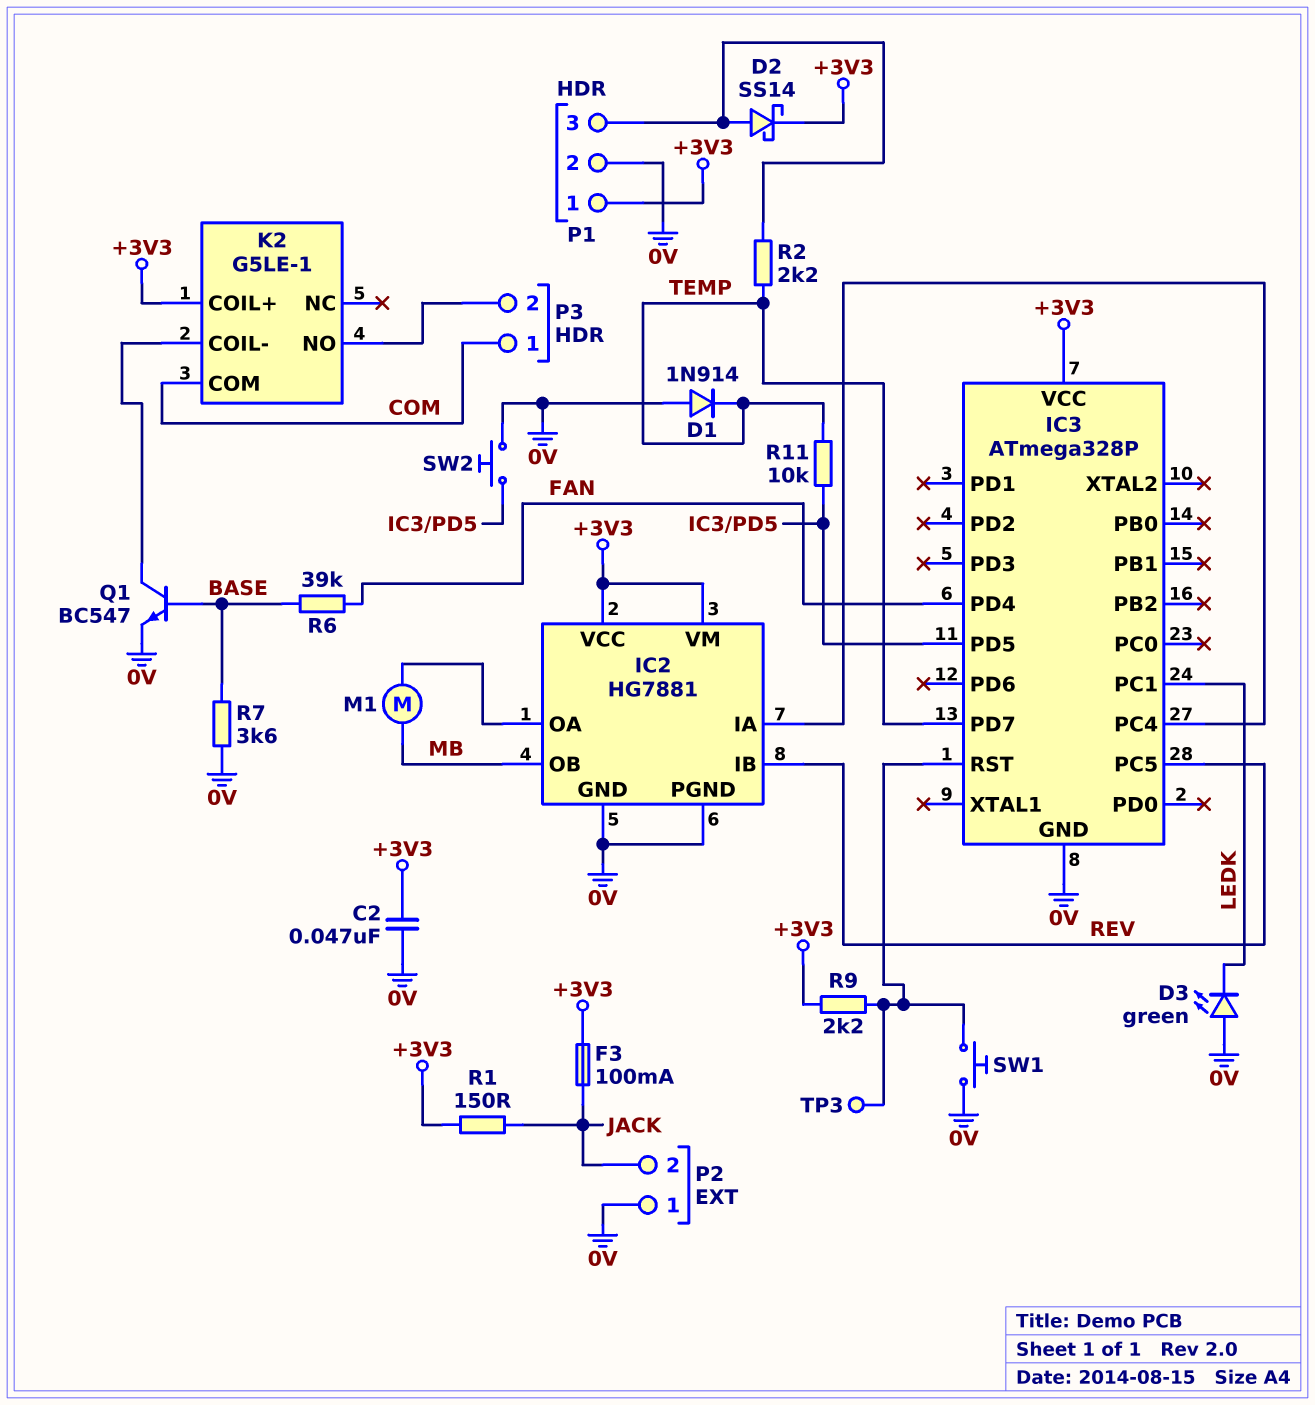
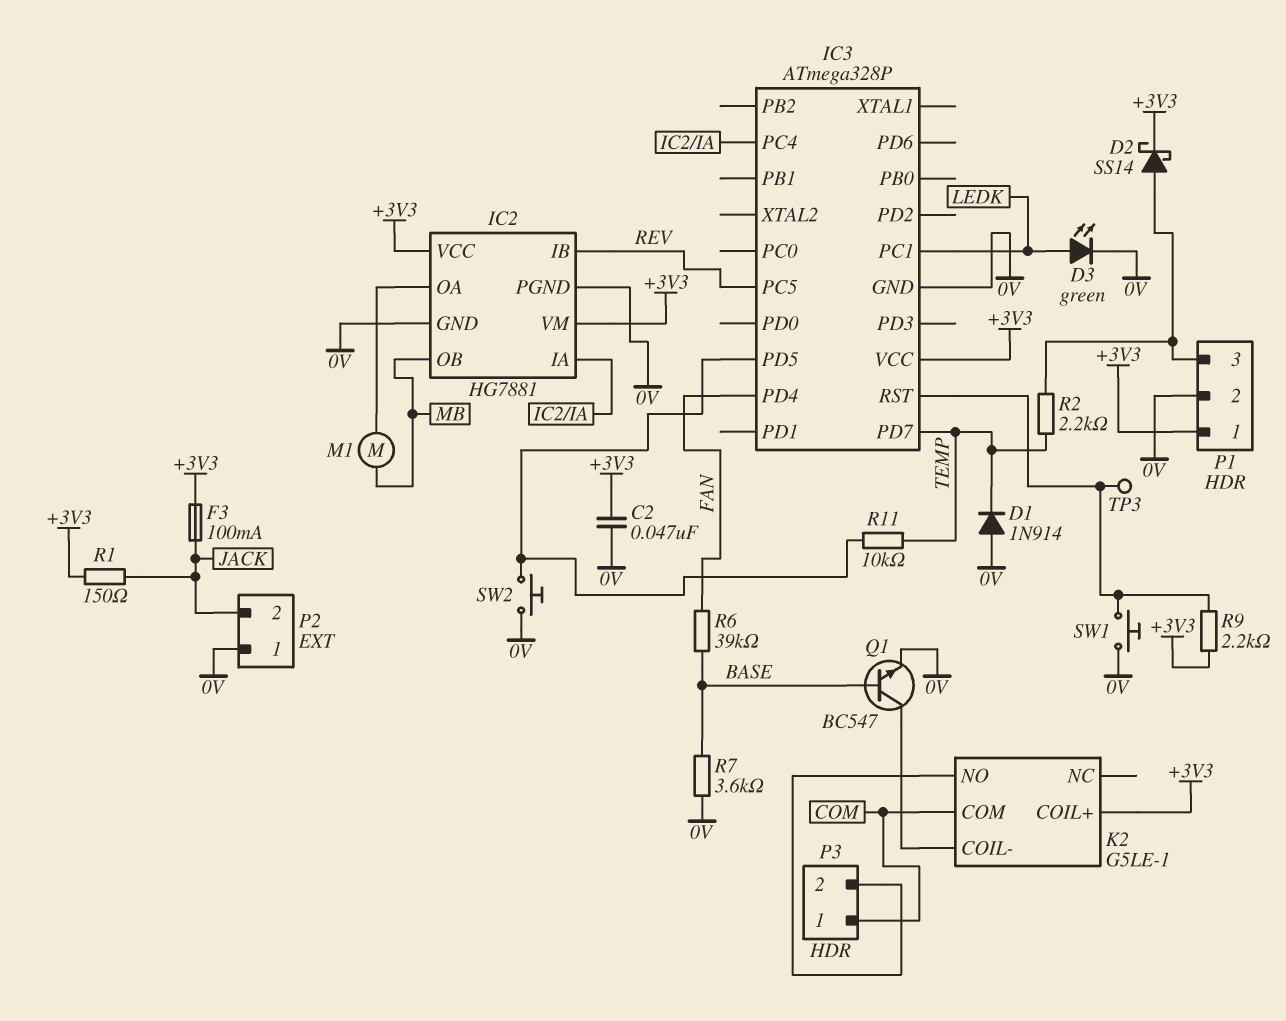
D3: LED green (A 0V, K LEDK) -> LED green (A LEDK, K 0V)

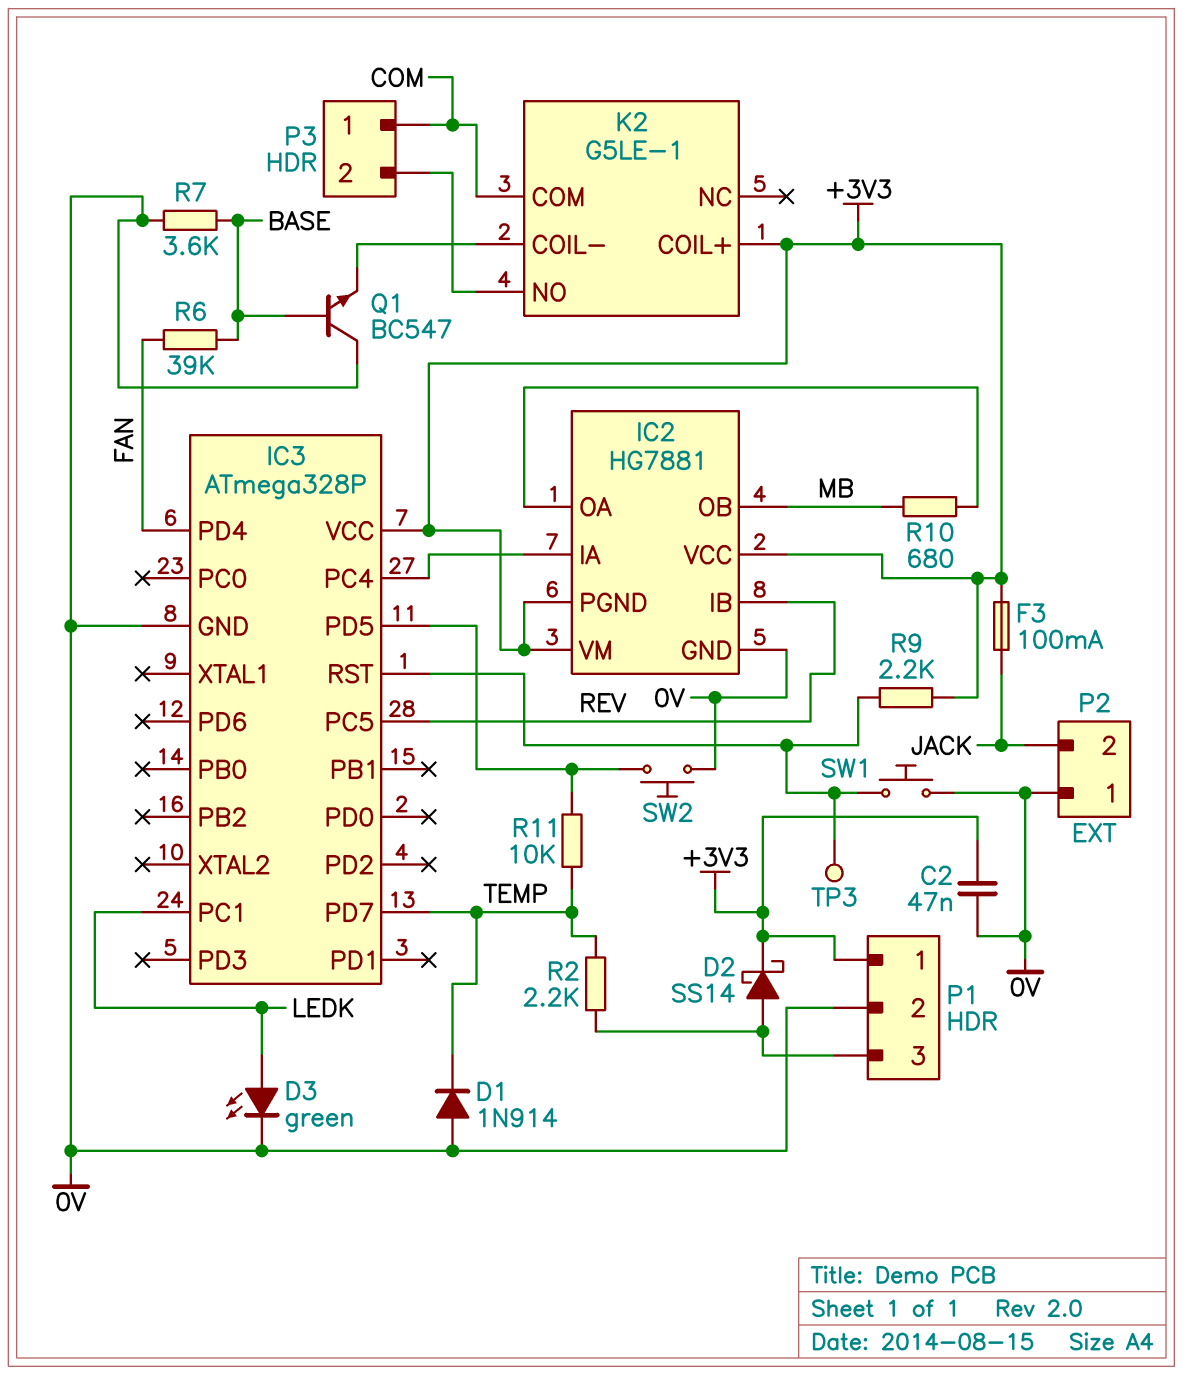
IC2 pin PGND: 0V -> +3V3
M1: motor (IC2/OA, MB) -> none
Q1: NPN BC547 (B BASE, C K2/COIL-, E 0V) -> NPN BC547 (B BASE, C 0V, E K2/COIL-)
R1: 150 (+3V3, JACK) -> none
R10: none -> 680 (IC2/OA, MB)

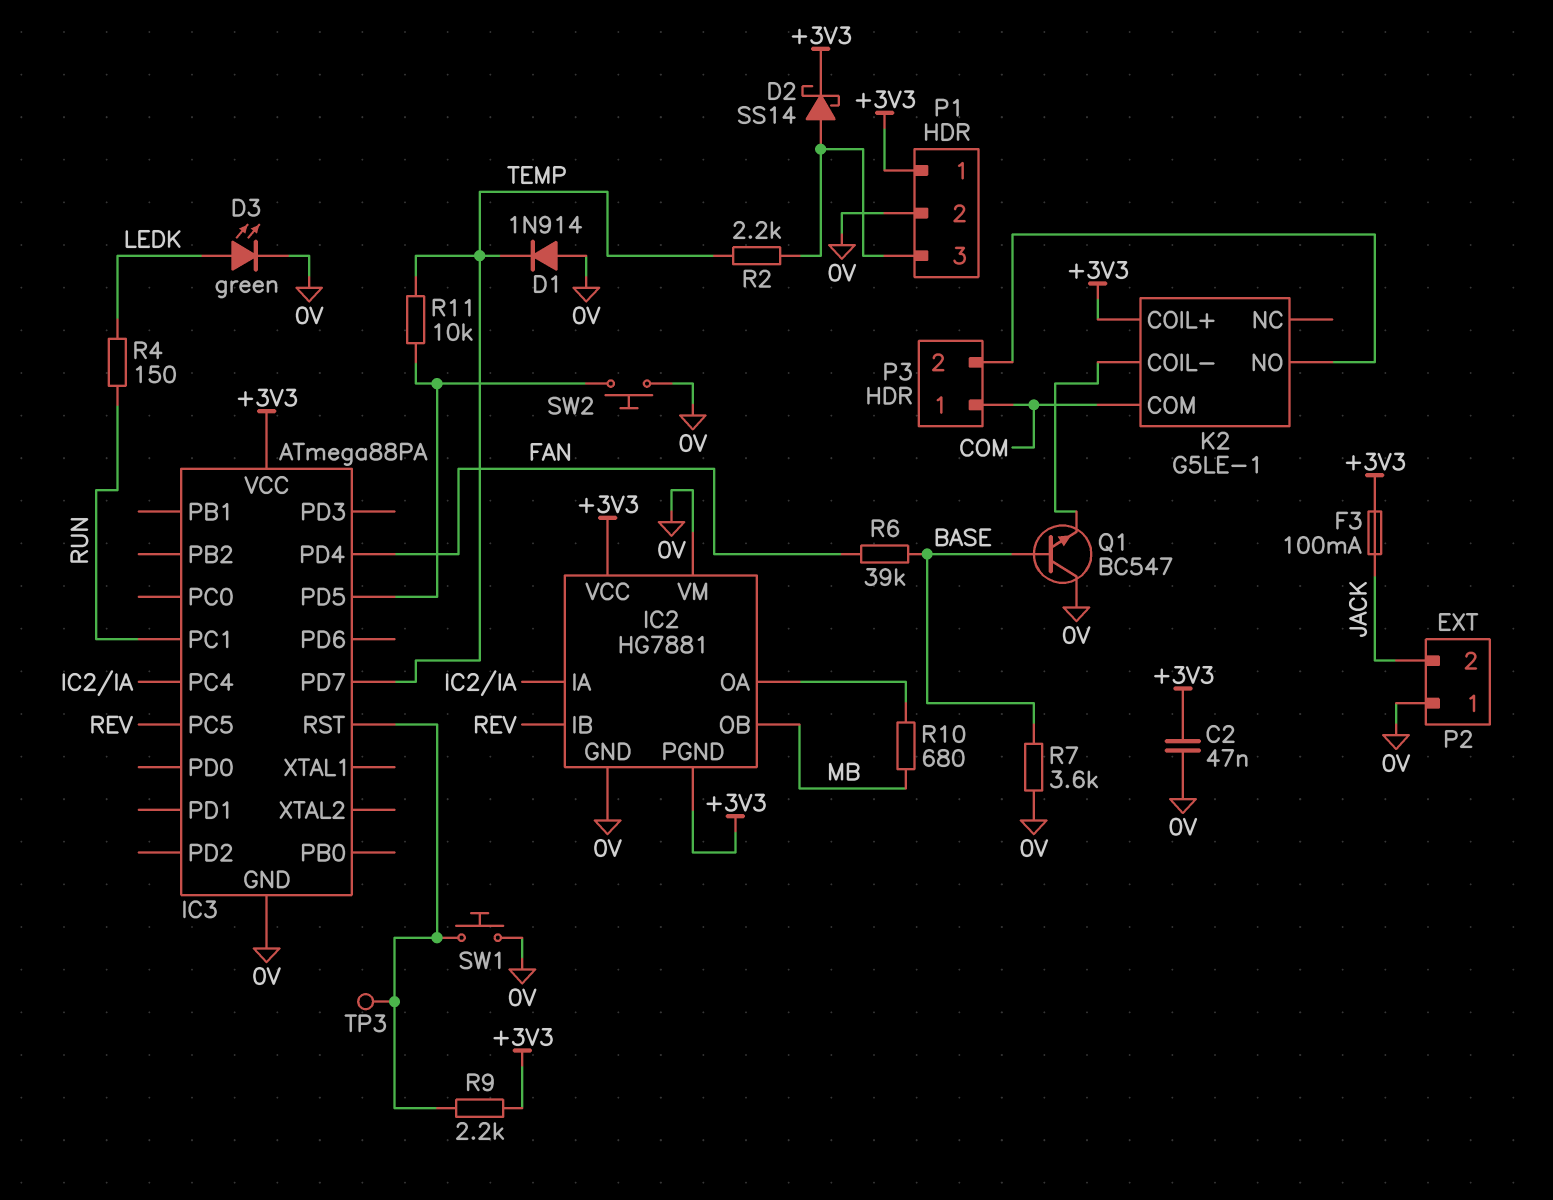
IC2 pin VM: +3V3 -> 0V
IC3: ATmega328P -> ATmega88PA
IC3 pin PC1: LEDK -> RUN
R4: none -> 150 (LEDK, RUN)

